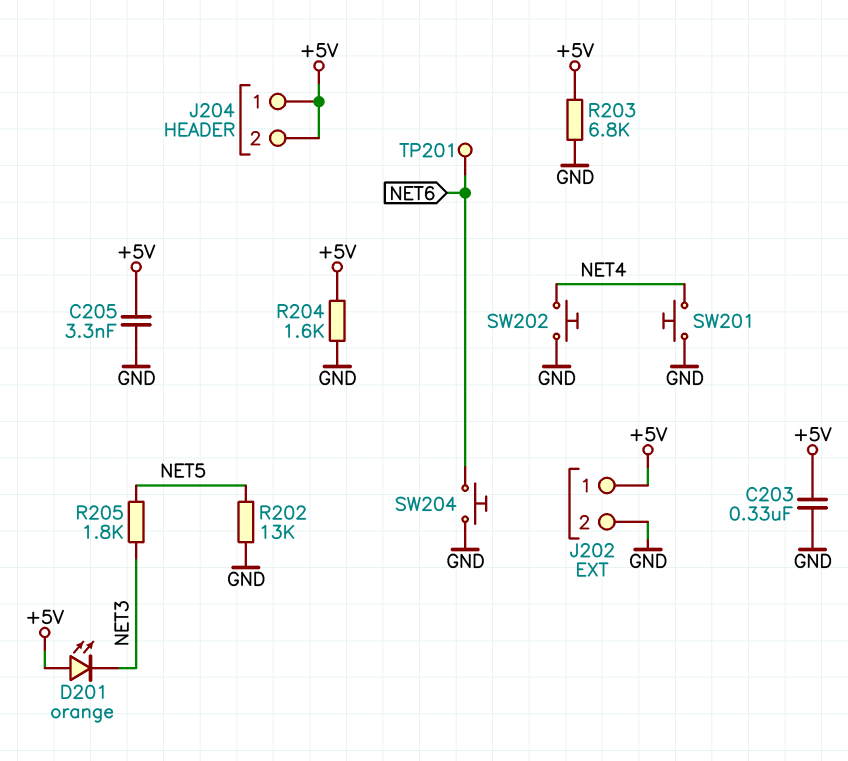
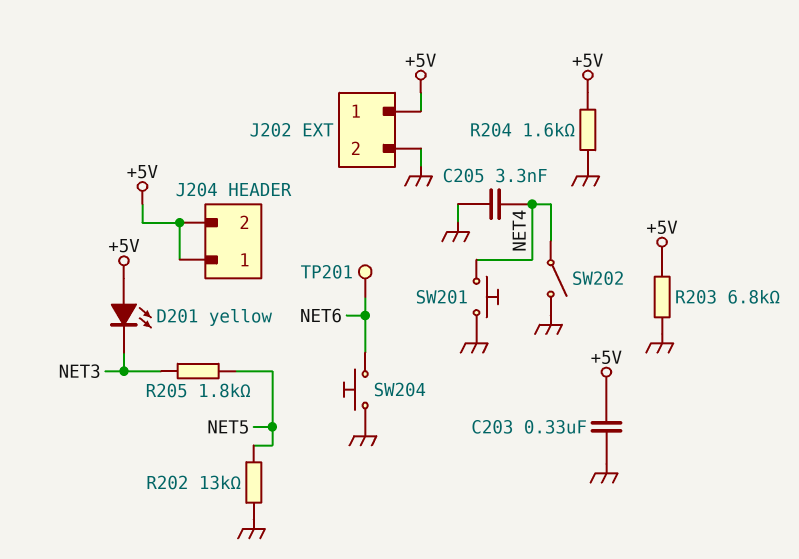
C205: 3.3nF (+5V, GND) -> 3.3nF (GND, NET4)
D201: LED orange (A +5V, K NET3) -> LED yellow (A +5V, K NET3)
SW202: button (GND, NET4) -> switch (GND, NET4)

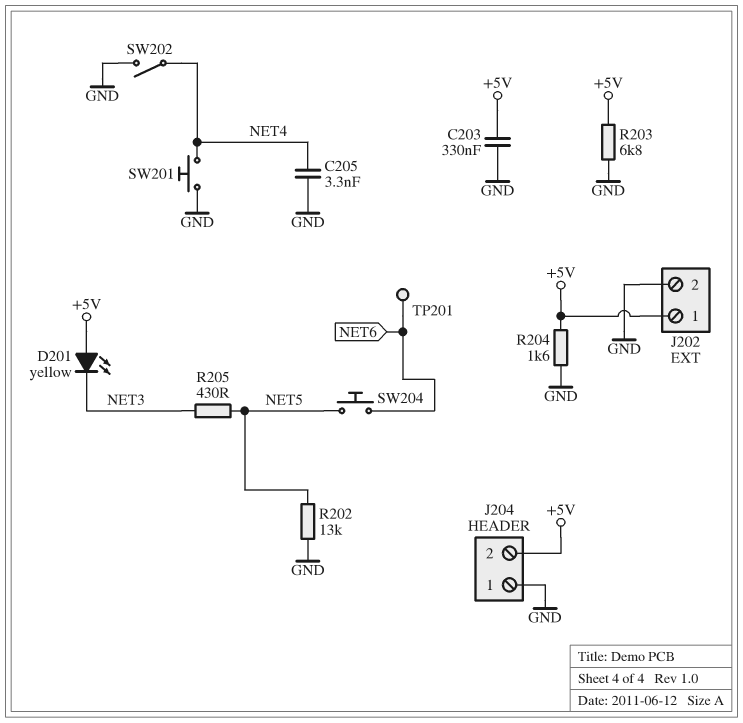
J204 pin 1: +5V -> GND
R205: 1.8k (NET3, NET5) -> 430 (NET3, NET5)
SW204: button (GND, NET6) -> button (NET5, NET6)

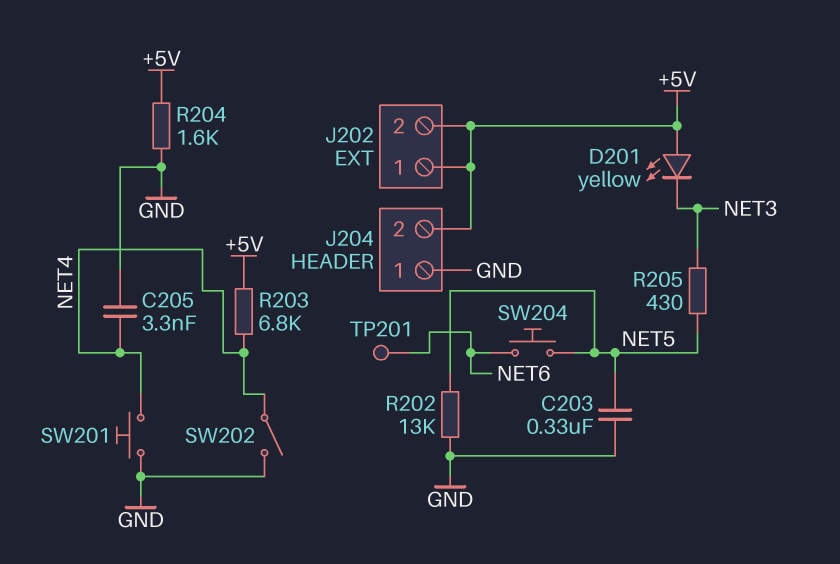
C203: 330nF (+5V, GND) -> 330nF (GND, NET5)
J202 pin 2: GND -> +5V
R203: 6.8k (+5V, GND) -> 6.8k (+5V, NET4)

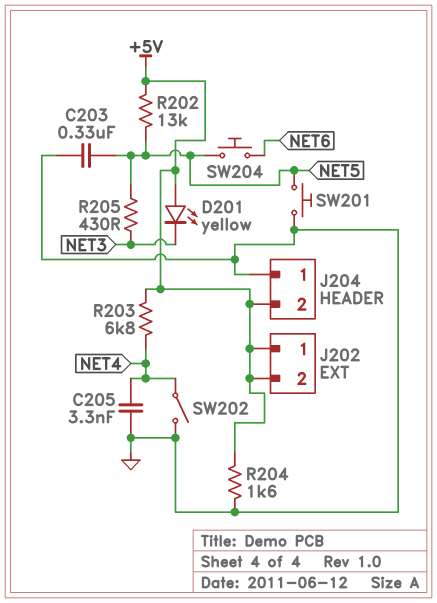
R202: 13k (GND, NET5) -> 13k (+5V, NET5)
SW201: button (GND, NET4) -> button (GND, NET5)
TP201: test point (NET6) -> none

